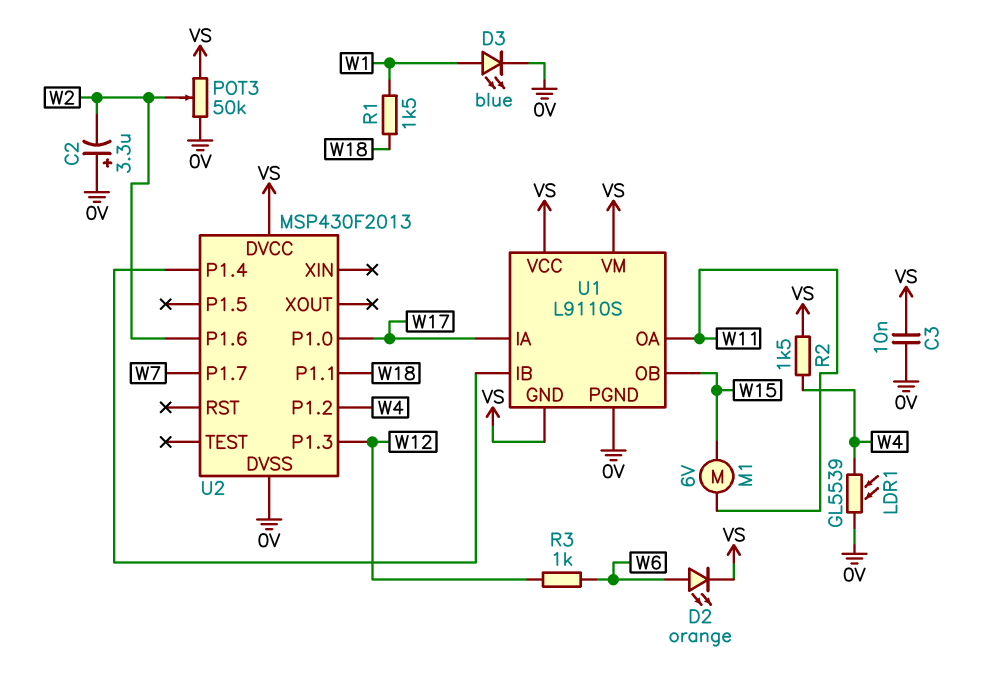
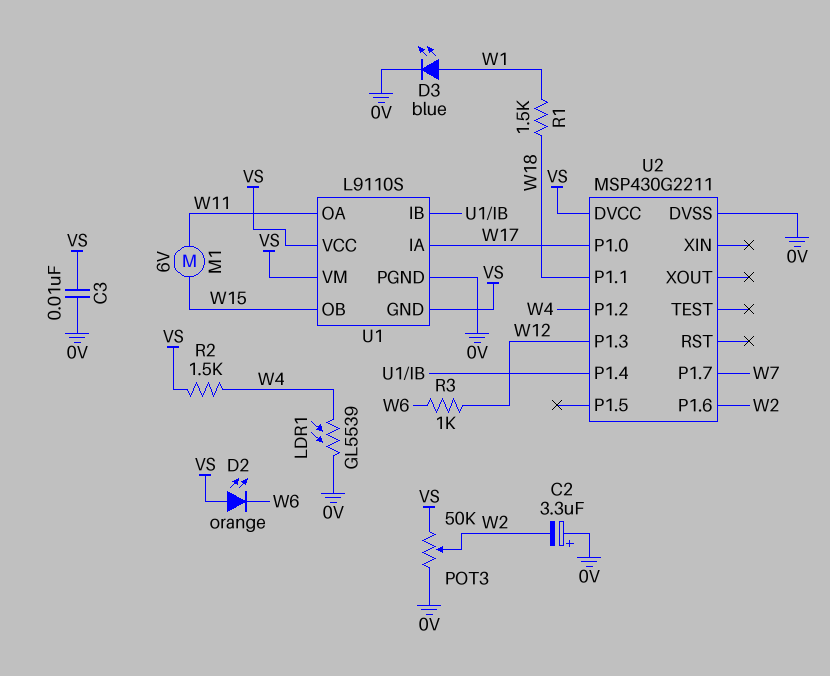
D2: LED orange (A W6, K VS) -> LED orange (A VS, K W6)
U2: MSP430F2013 -> MSP430G2211

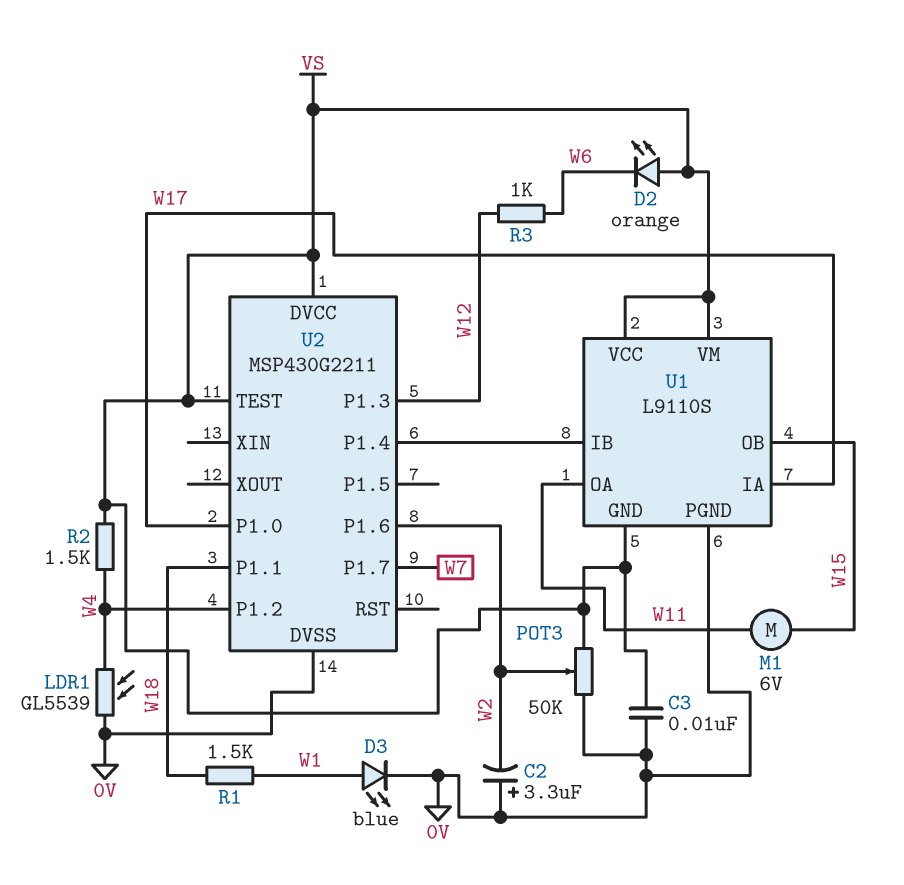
U2 pin TEST: none -> VS

